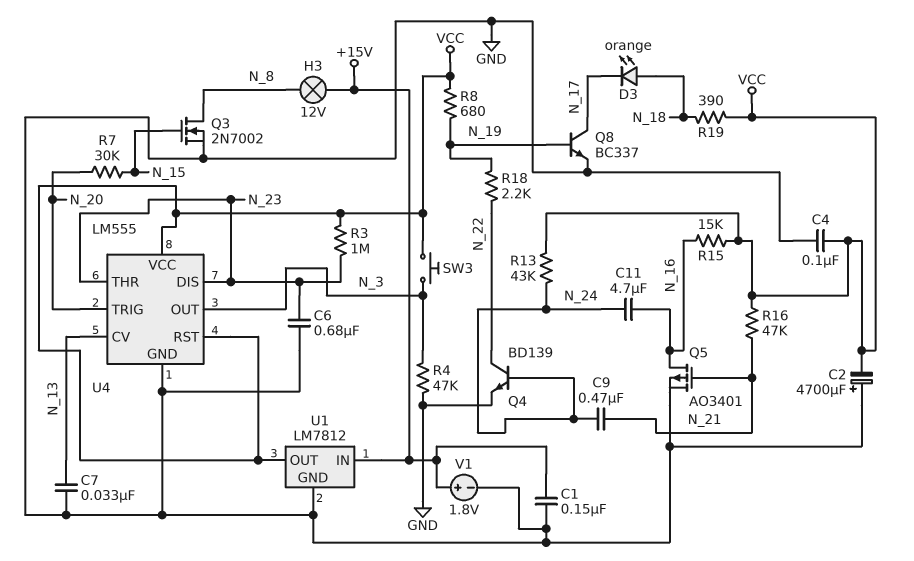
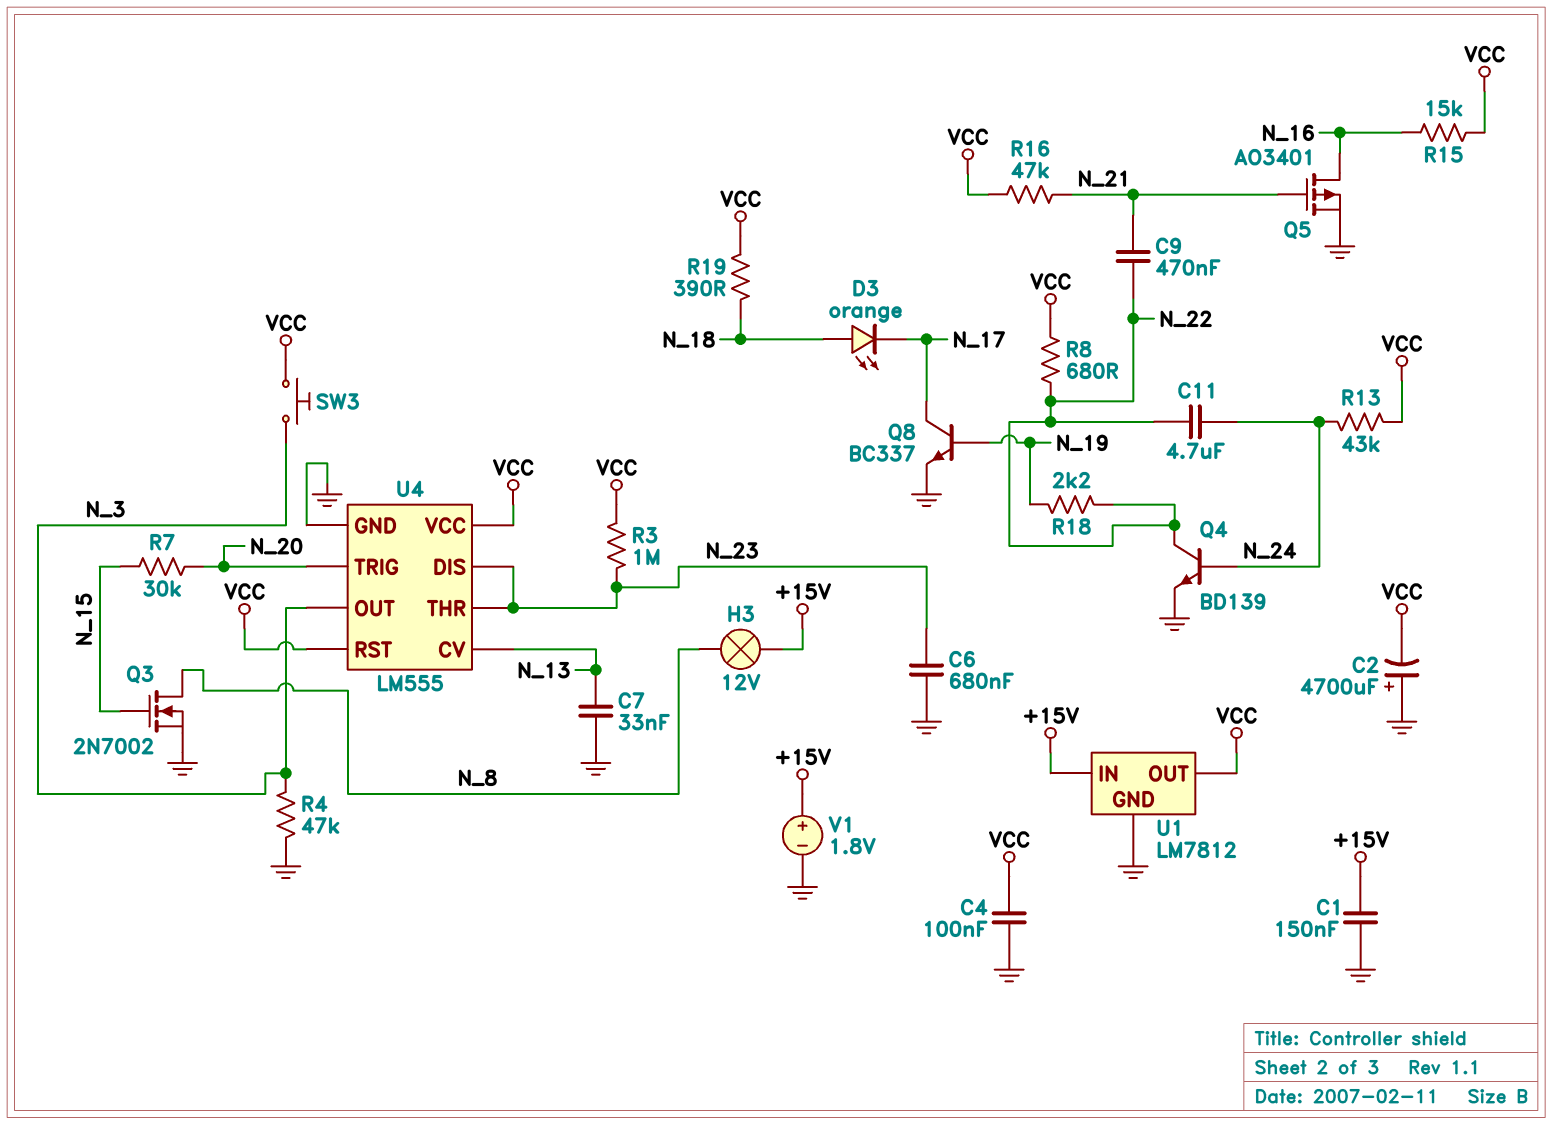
C9: 470nF (N_21, N_24) -> 470nF (N_21, N_22)
C11: 4.7uF (N_16, N_24) -> 4.7uF (N_22, N_24)
R8: 680 (N_19, VCC) -> 680 (N_22, VCC)

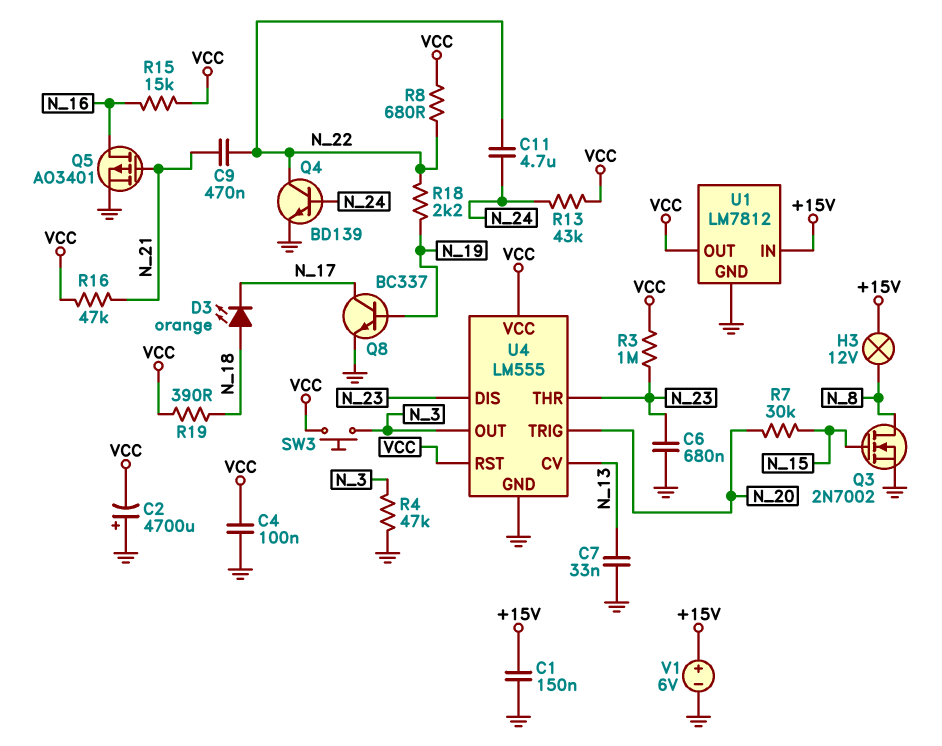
V1: 1.8V (plus +15V, minus GND) -> 6V (plus +15V, minus GND)

